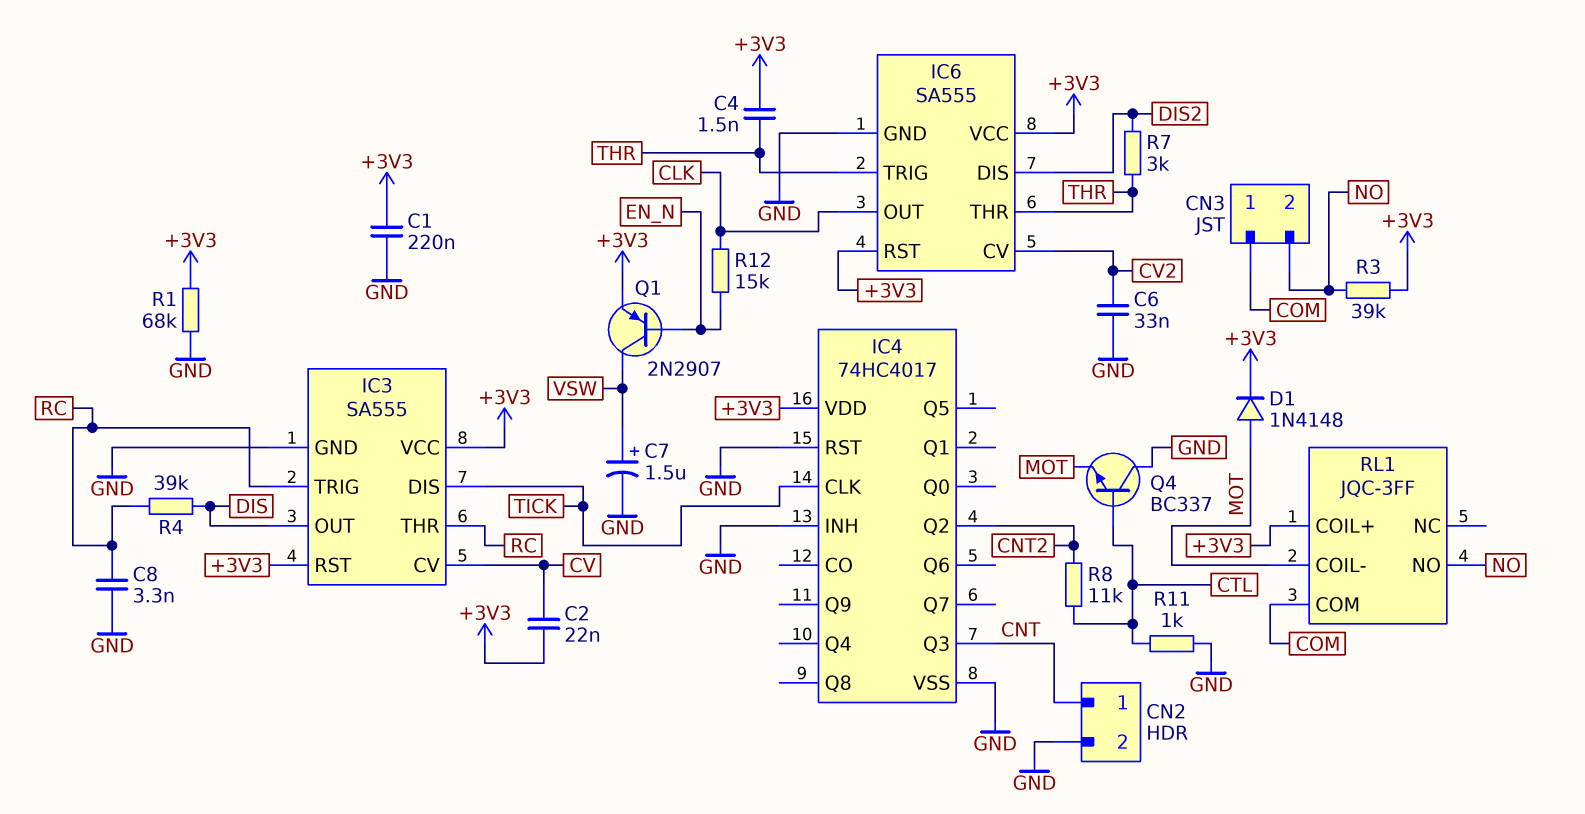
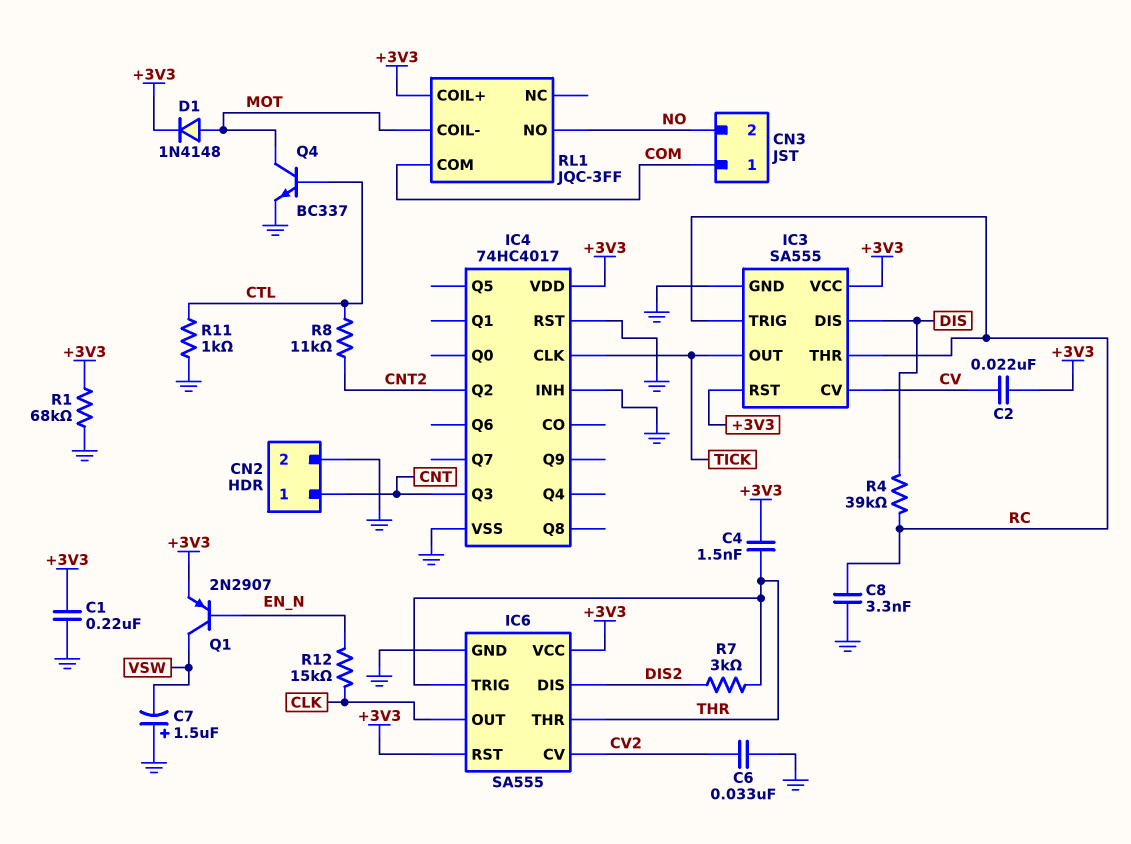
C7: 1.5uF (plus VSW, minus GND) -> 1.5uF (plus GND, minus VSW)
IC3 pin DIS: TICK -> DIS
IC3 pin OUT: DIS -> TICK
Q4: NPN BC337 (B CTL, C GND, E MOT) -> NPN BC337 (B CTL, C MOT, E GND)
R3: 39k (+3V3, NO) -> none

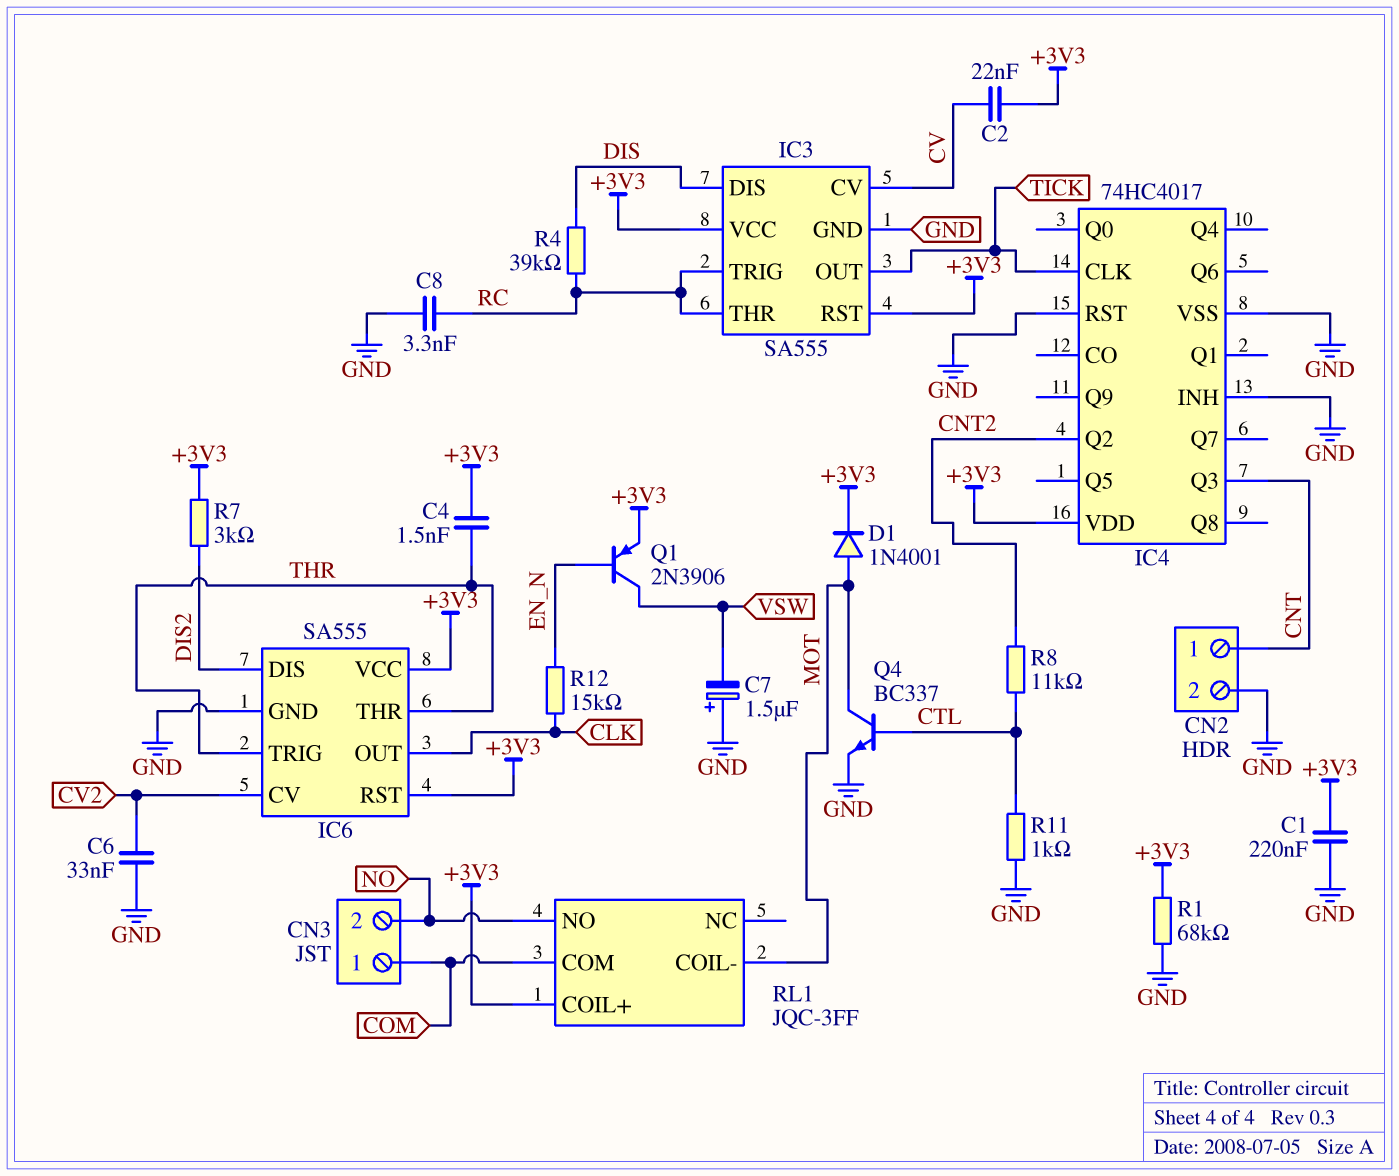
D1: diode 1N4148 (A MOT, K +3V3) -> diode 1N4001 (A MOT, K +3V3)
Q1: PNP 2N2907 (B EN_N, C VSW, E +3V3) -> PNP 2N3906 (B EN_N, C VSW, E +3V3)
R7: 3k (DIS2, THR) -> 3k (+3V3, DIS2)

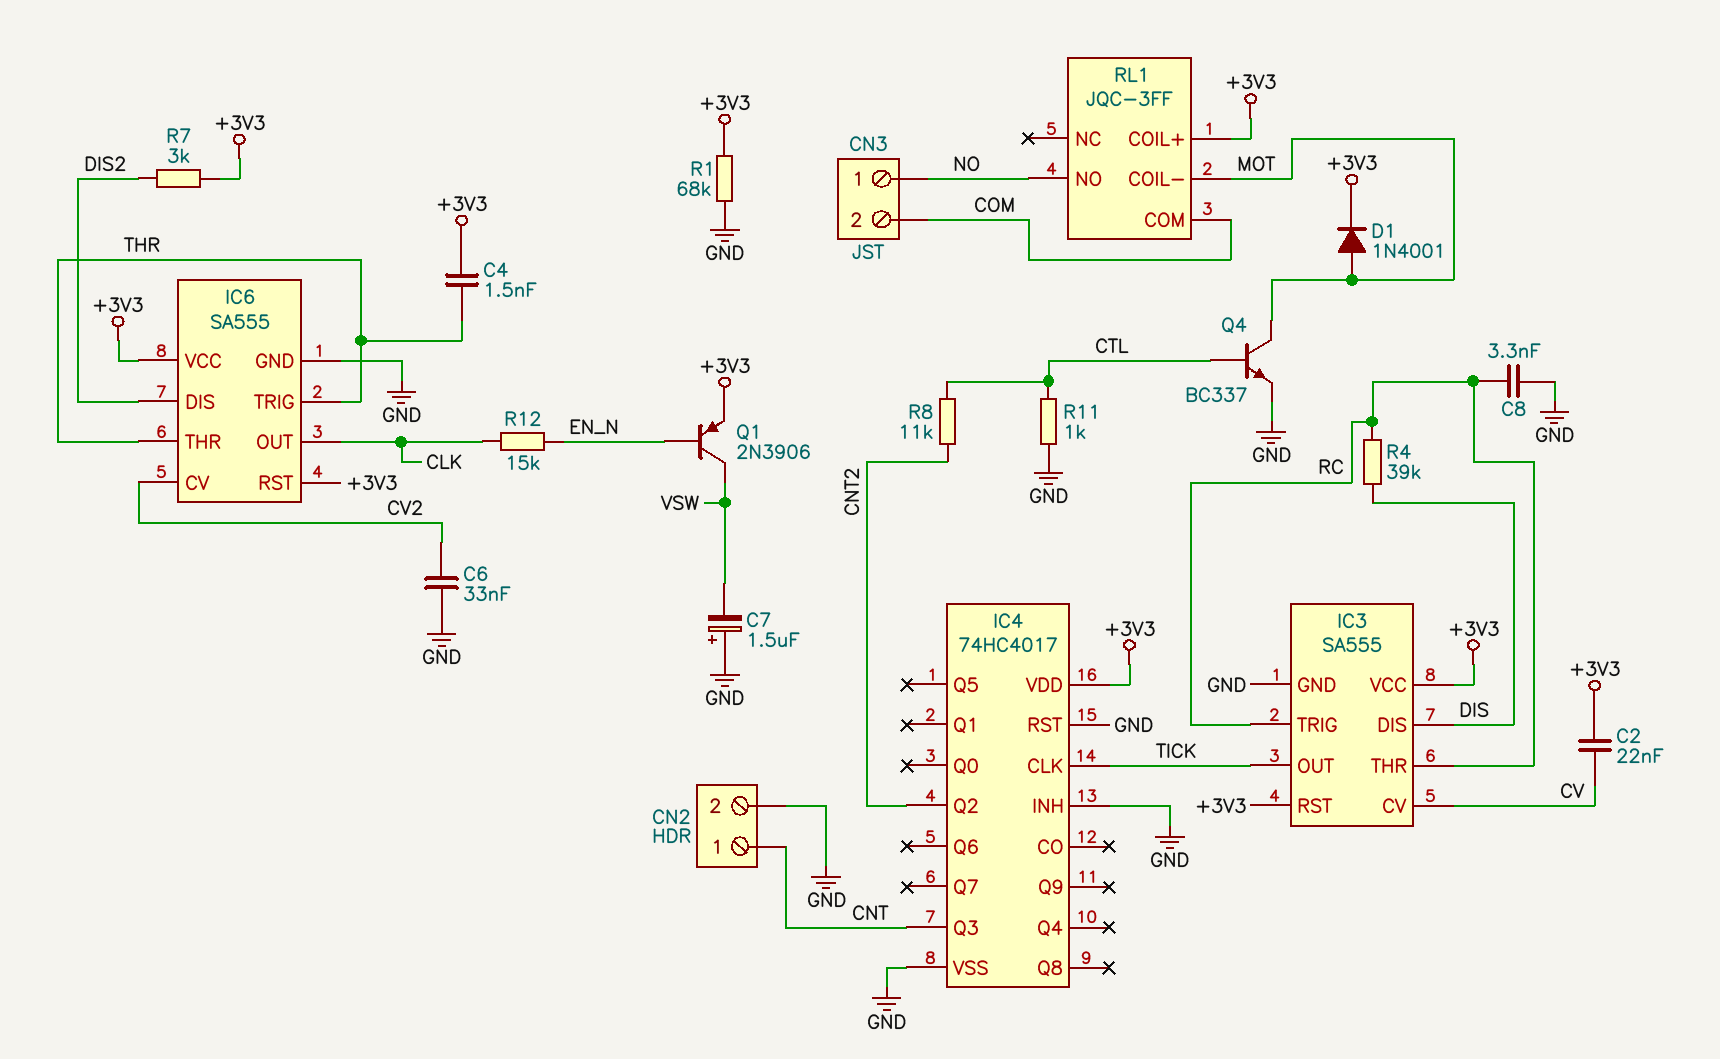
C1: 220nF (+3V3, GND) -> none
CN3 pin 1: COM -> NO
CN3 pin 2: NO -> COM

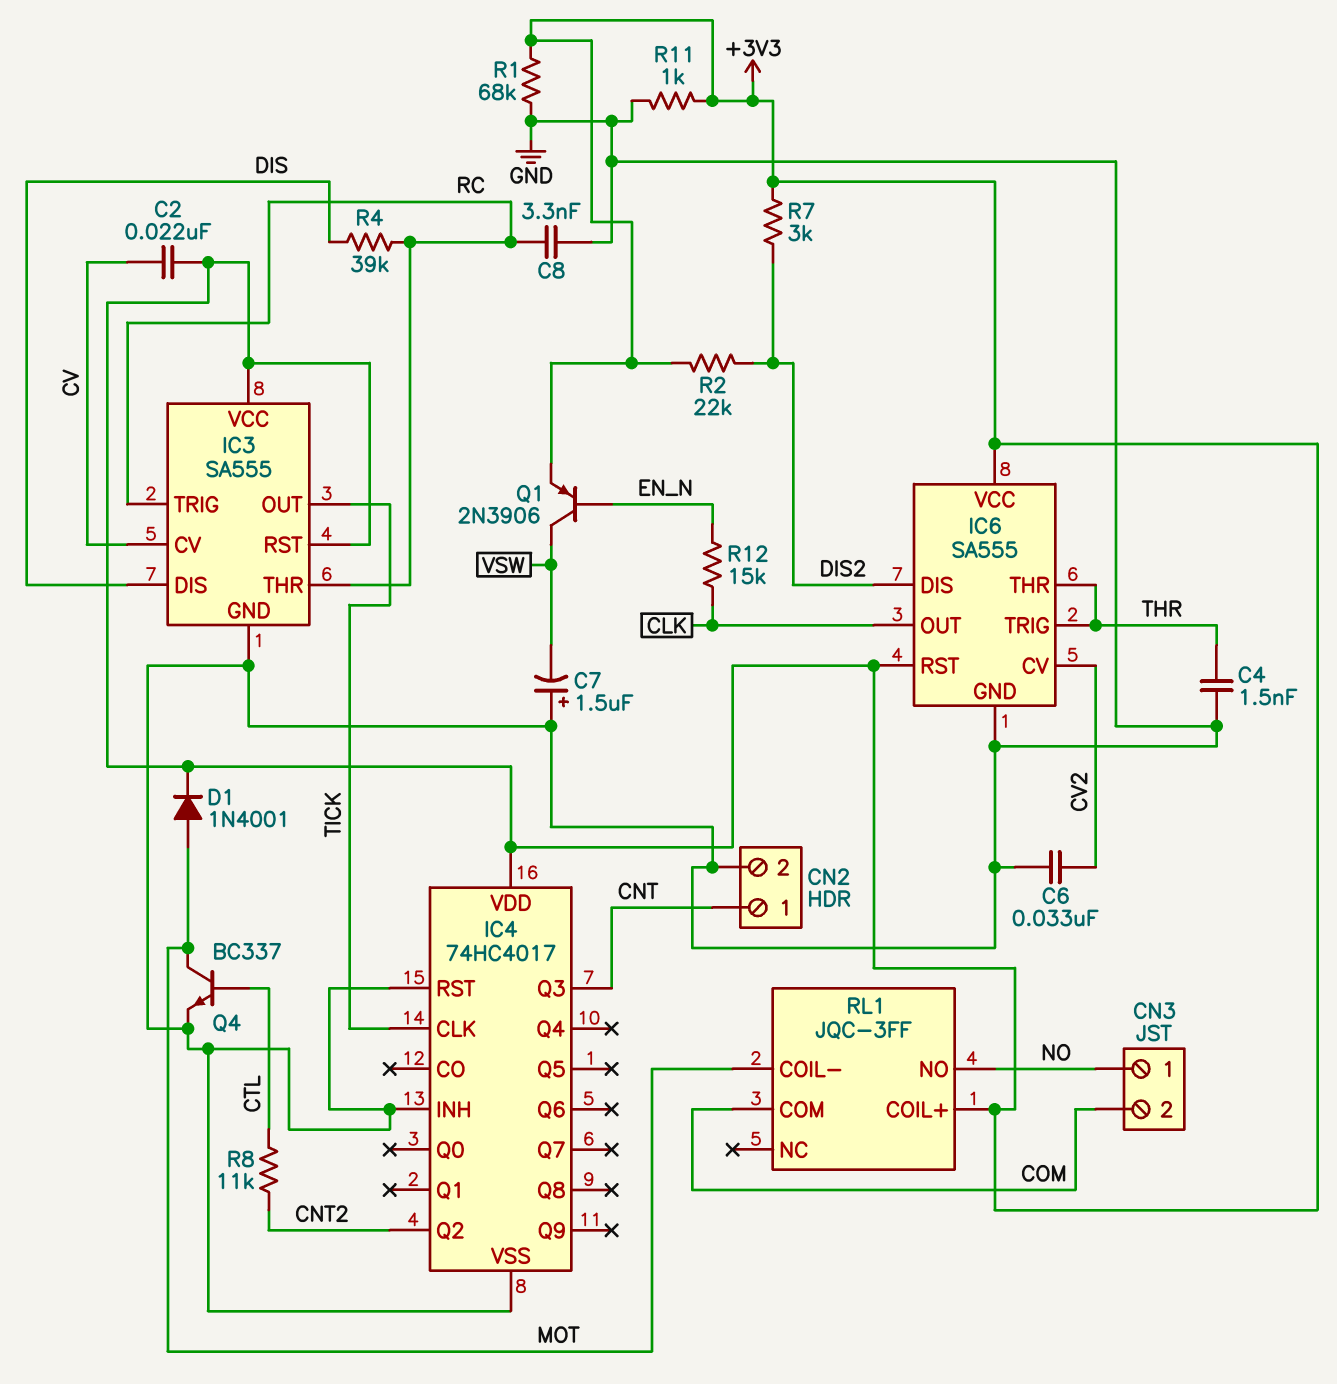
C4: 1.5nF (+3V3, THR) -> 1.5nF (GND, THR)
R2: none -> 22k (+3V3, DIS2)
R11: 1k (CTL, GND) -> 1k (+3V3, GND)

